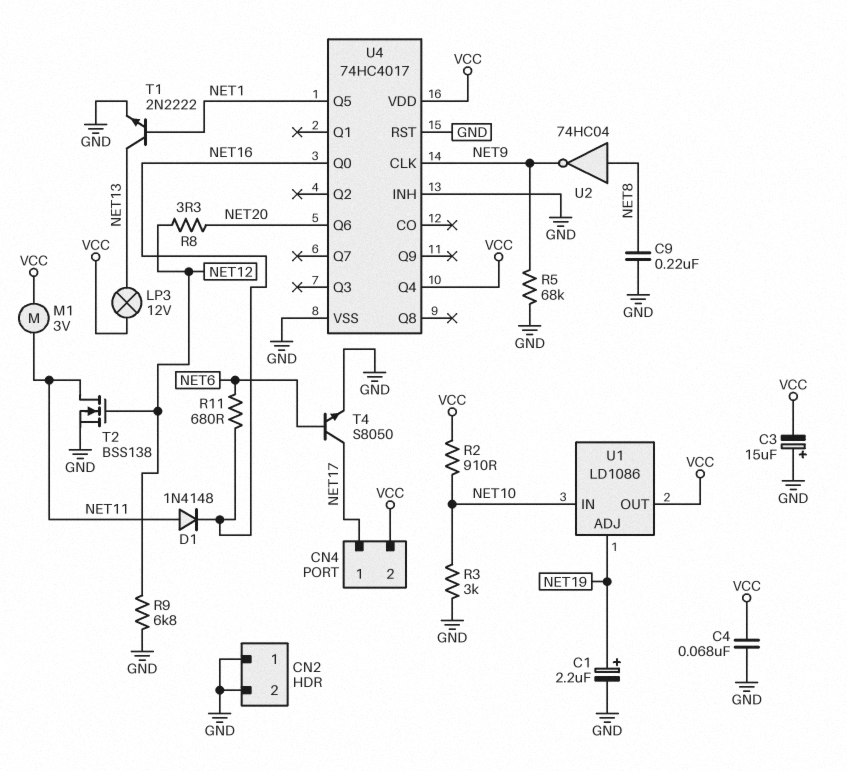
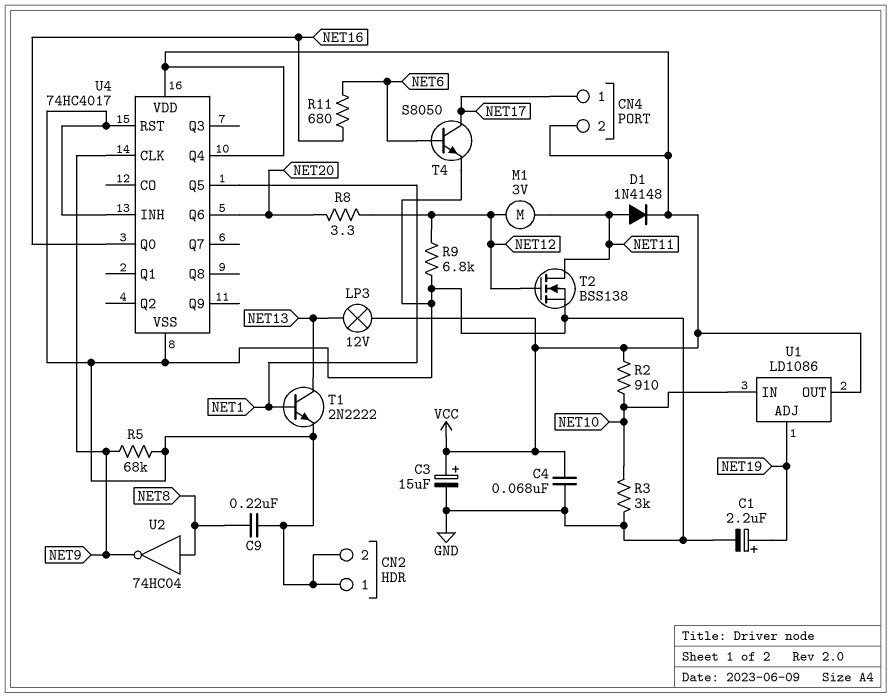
C3: 15uF (plus GND, minus VCC) -> 15uF (plus VCC, minus GND)
D1: diode 1N4148 (A NET11, K NET16) -> diode 1N4148 (A NET11, K VCC)
M1: motor 3V (NET11, VCC) -> motor 3V (NET11, NET12)

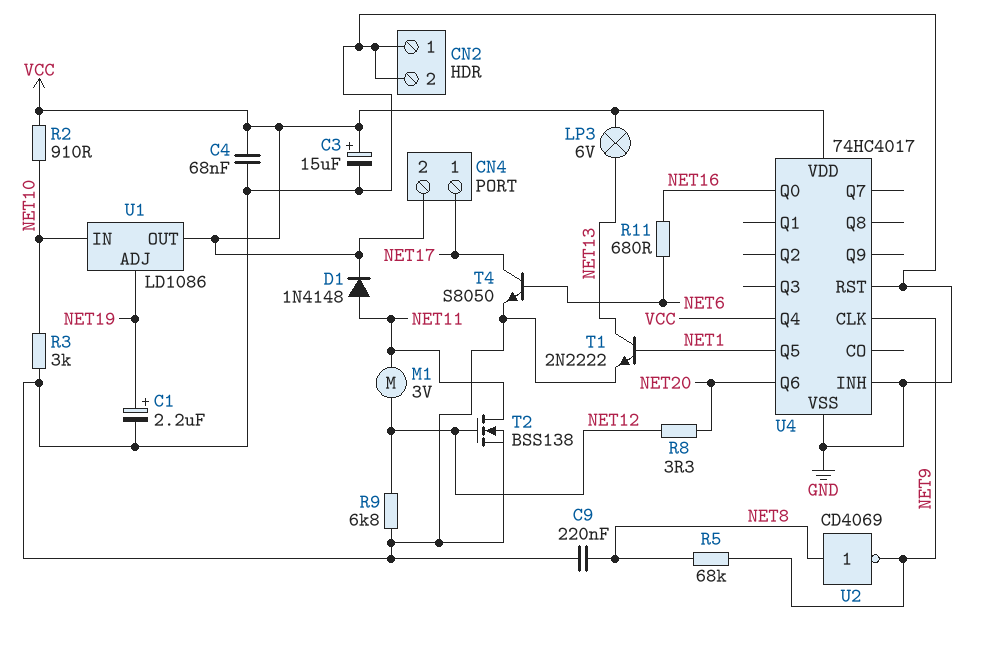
LP3: lamp 12V (NET13, VCC) -> lamp 6V (NET13, VCC)
R5: 68k (GND, NET9) -> 68k (NET8, NET9)
U2: NOT 74HC04 (in NET8, out NET9) -> NOT CD4069 (in NET8, out NET9)

